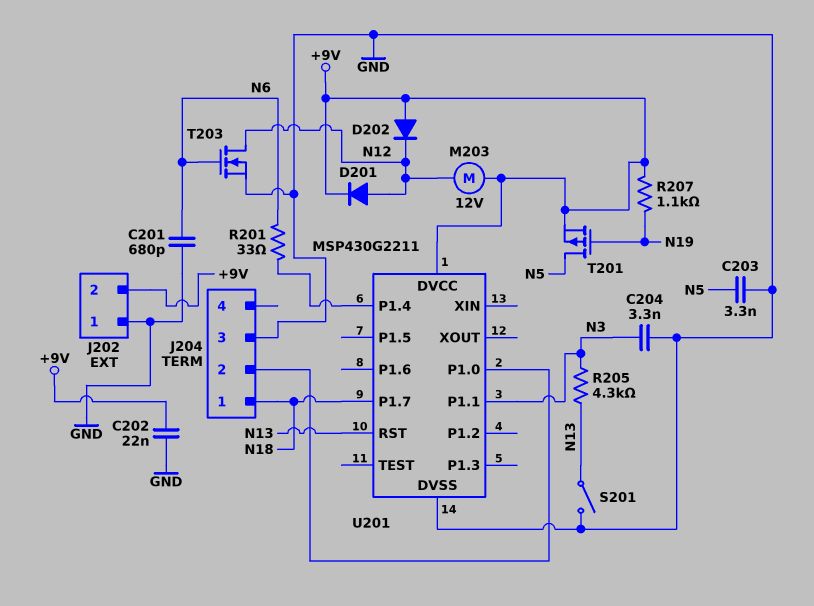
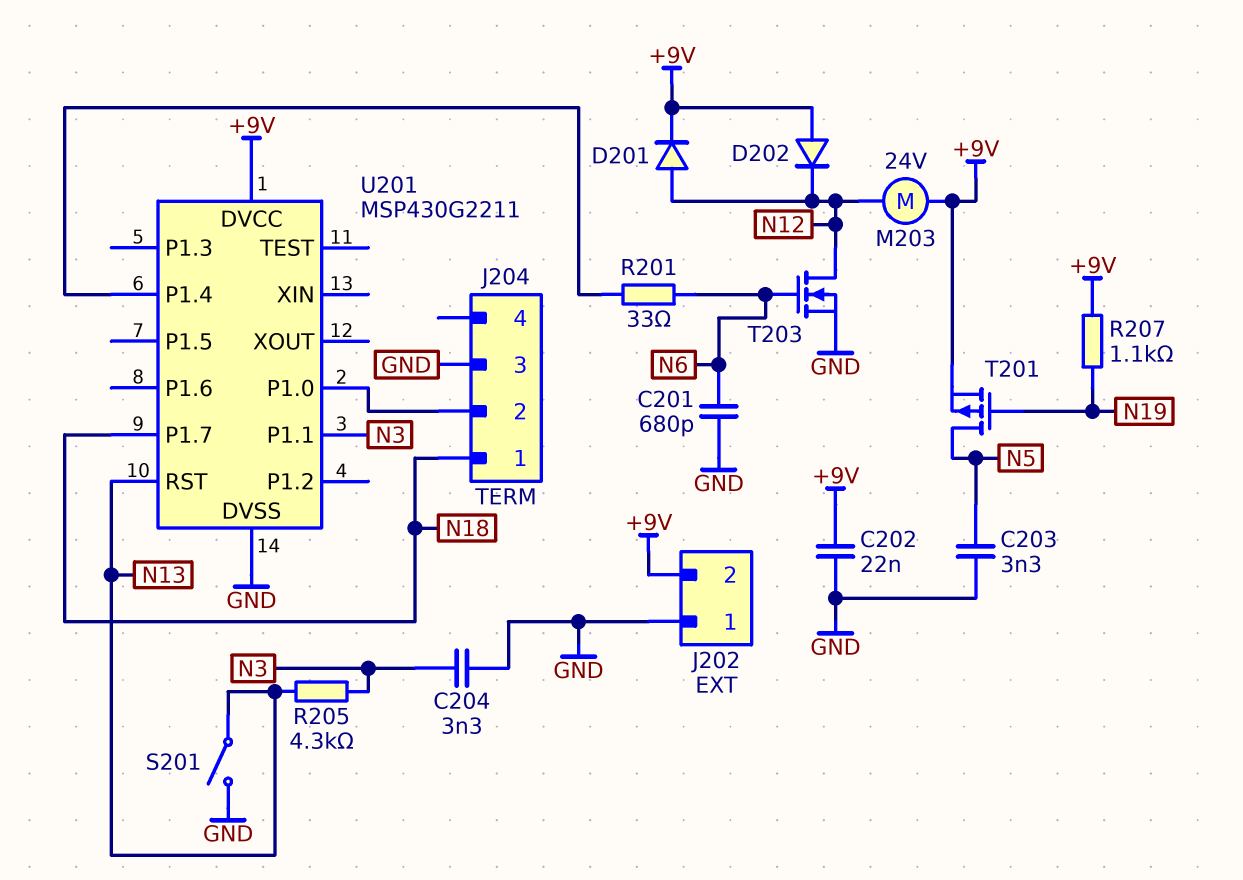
M203: motor 12V (+9V, N12) -> motor 24V (+9V, N12)

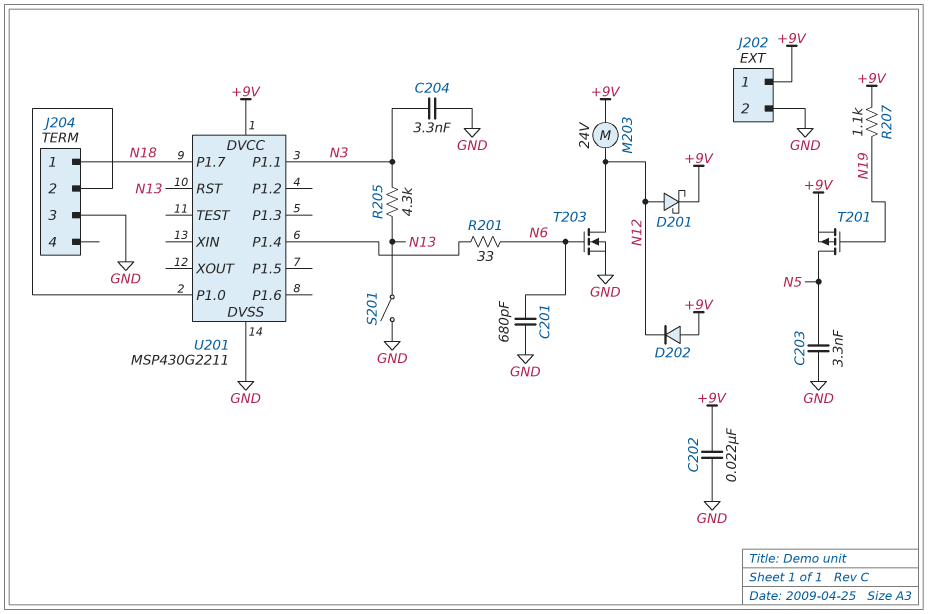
D201: diode (A N12, K +9V) -> schottky (A N12, K +9V)
J202 pin 1: GND -> +9V
J202 pin 2: +9V -> GND

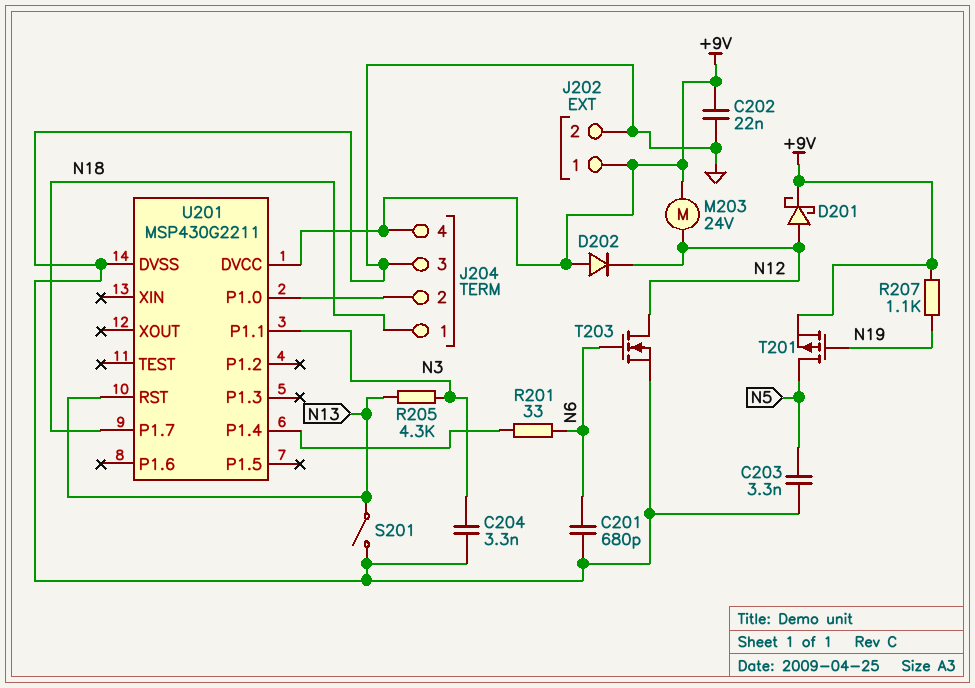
J204 pin 4: none -> +9V

